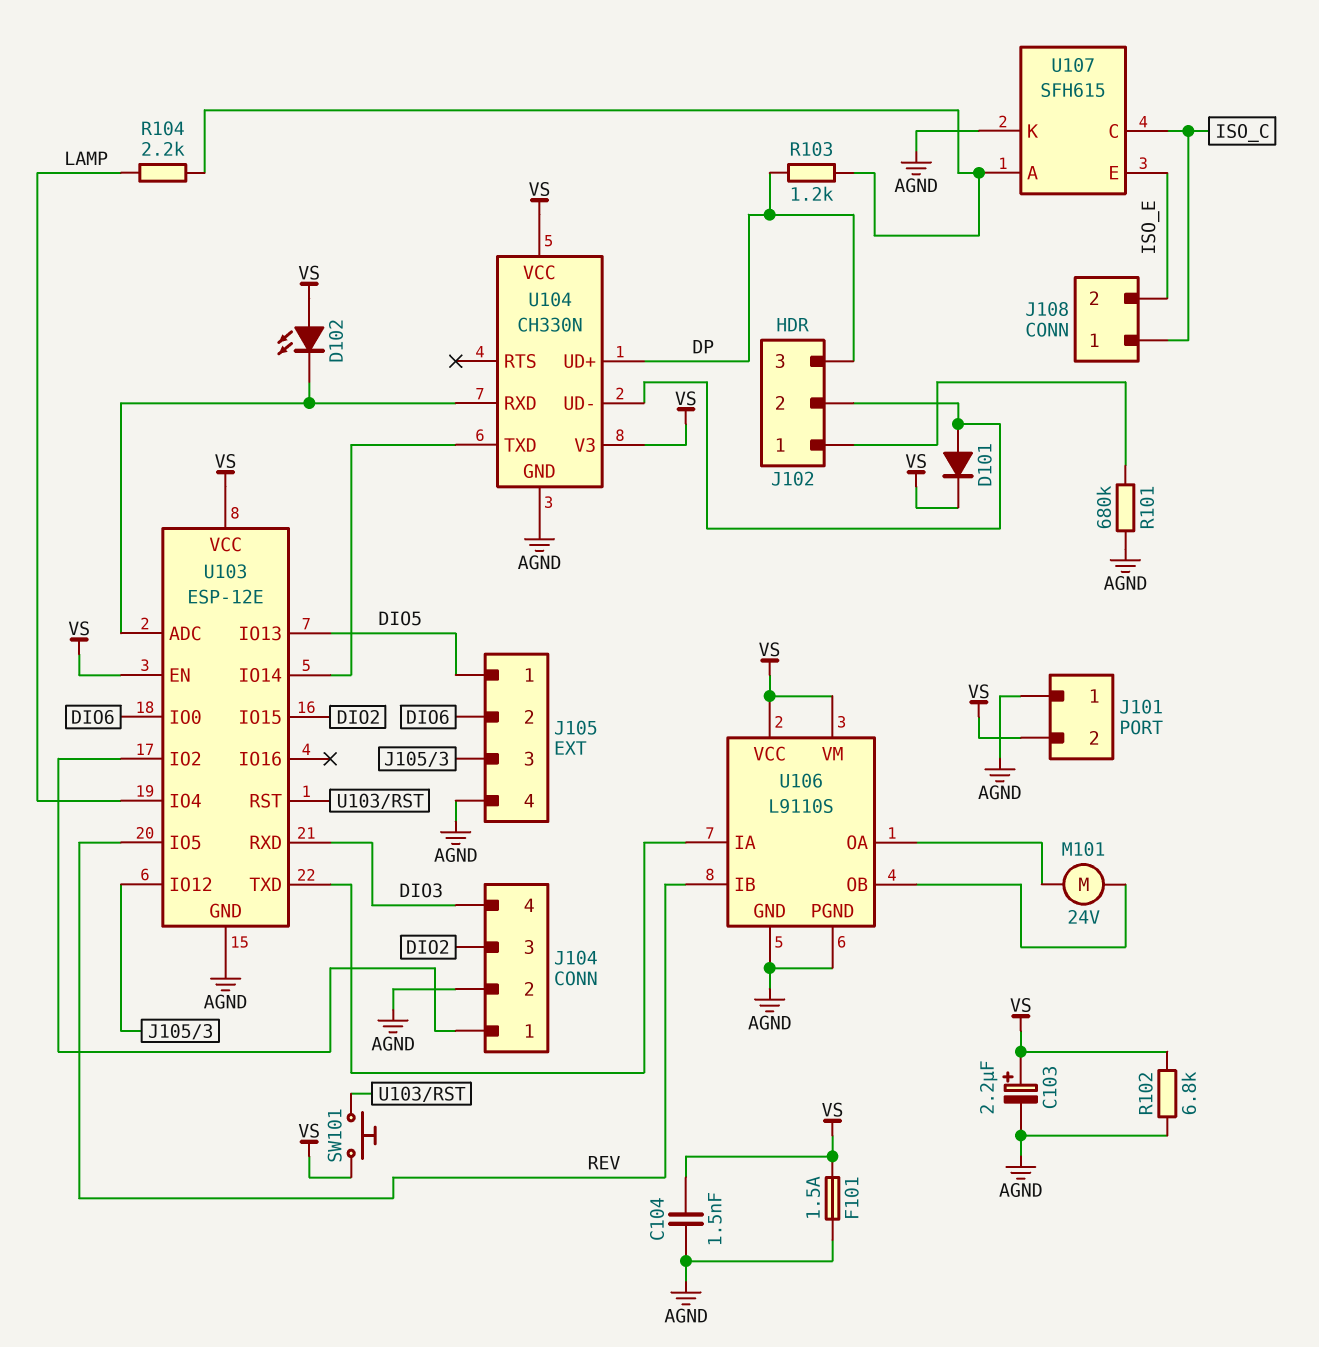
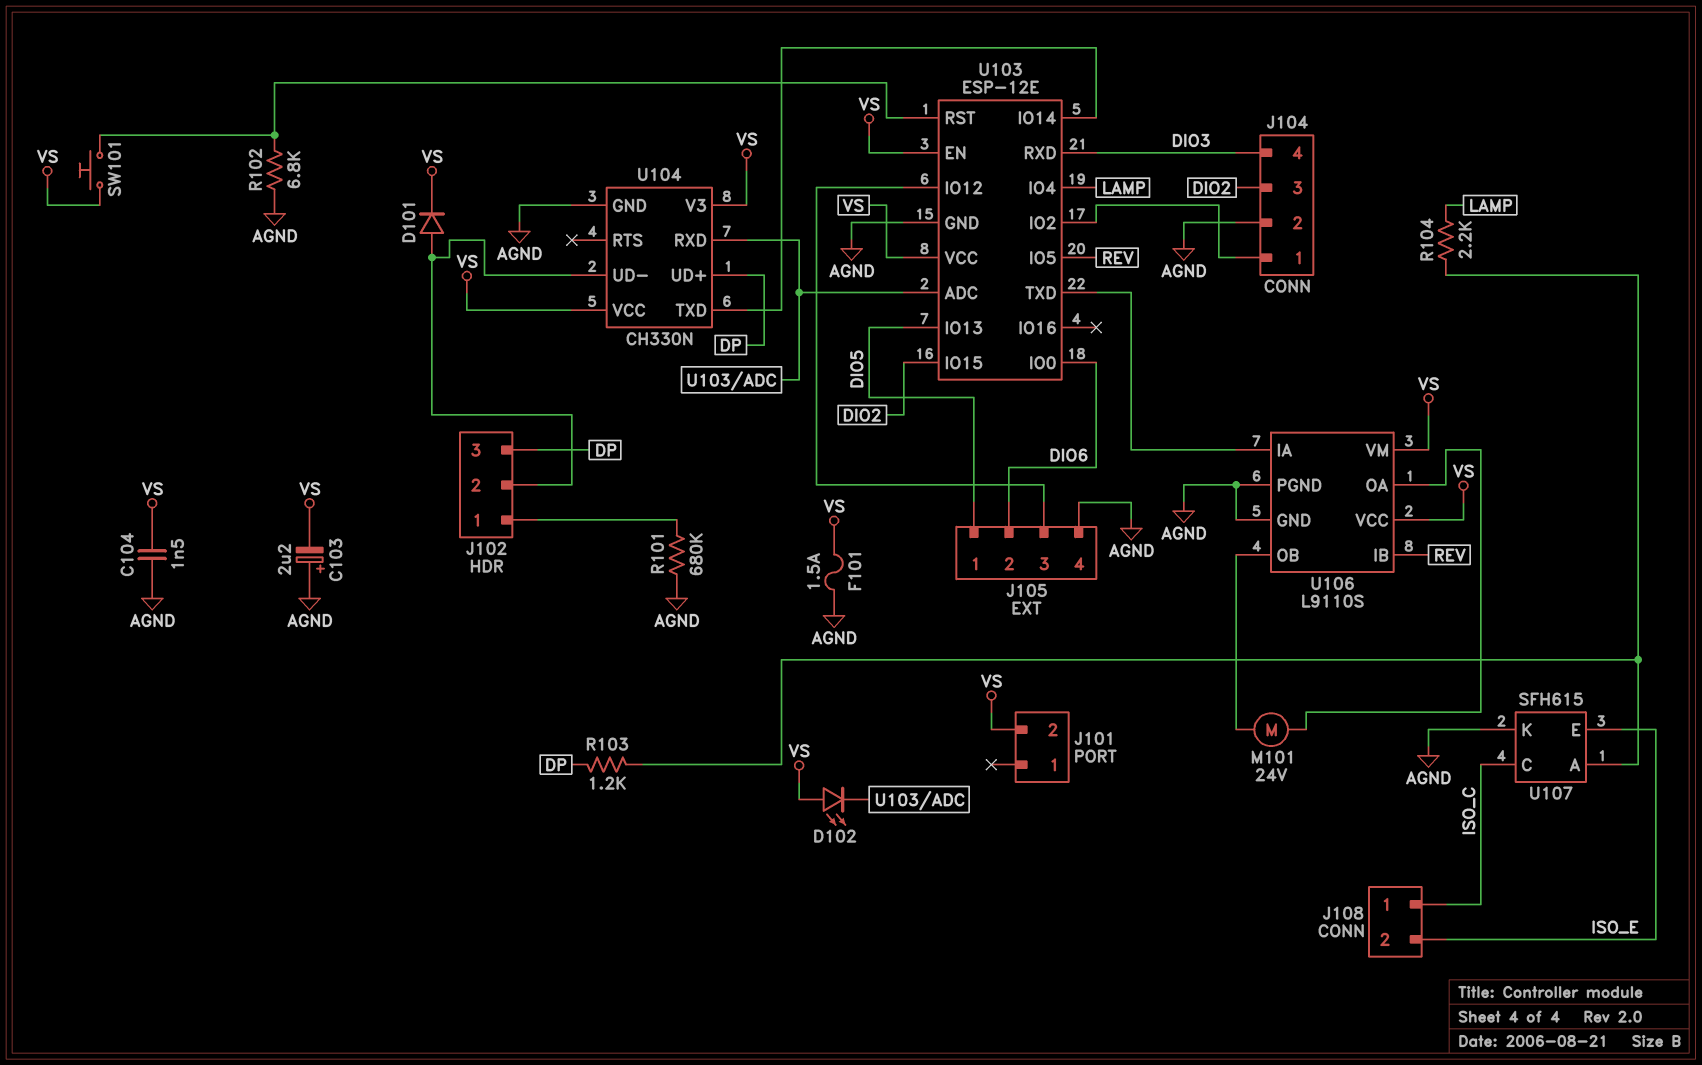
C103: 2.2uF (plus VS, minus AGND) -> 2.2uF (plus AGND, minus VS)
J101 pin 1: AGND -> none
R102: 6.8k (AGND, VS) -> 6.8k (AGND, U103/RST)

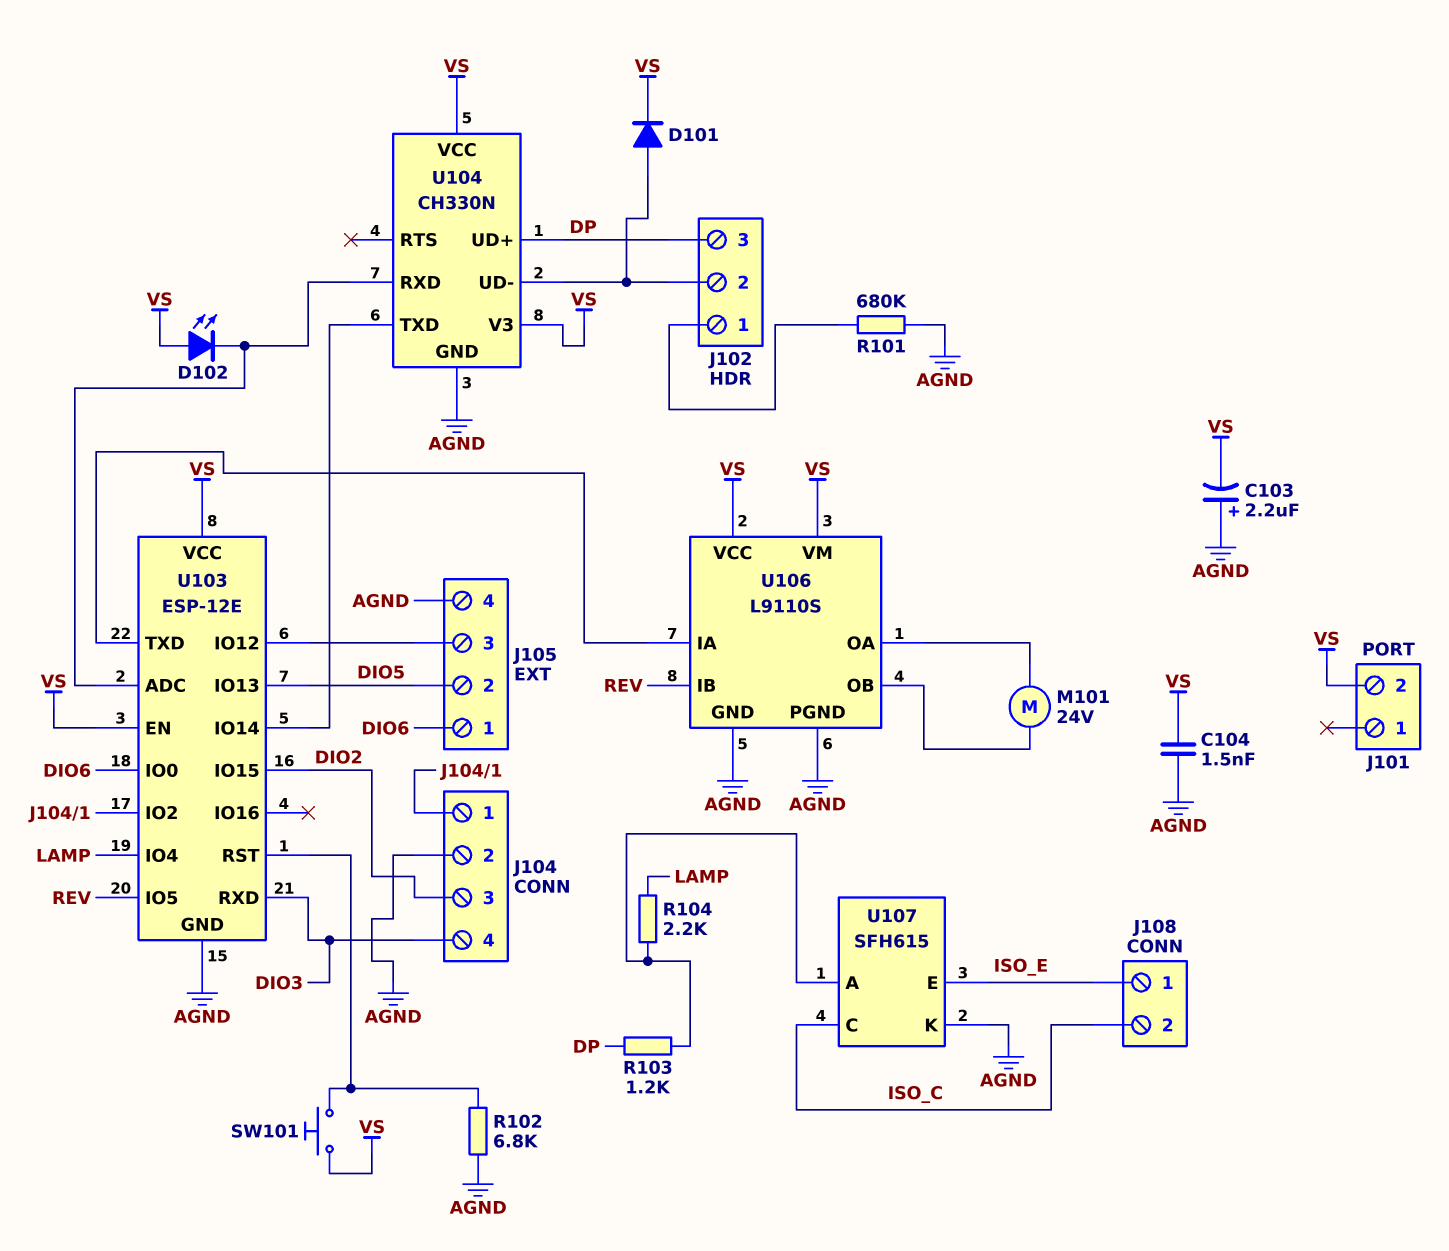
F101: 1.5A (AGND, VS) -> none
J105 pin 1: DIO5 -> DIO6
J105 pin 2: DIO6 -> DIO5
J108 pin 1: ISO_C -> ISO_E
J108 pin 2: ISO_E -> ISO_C

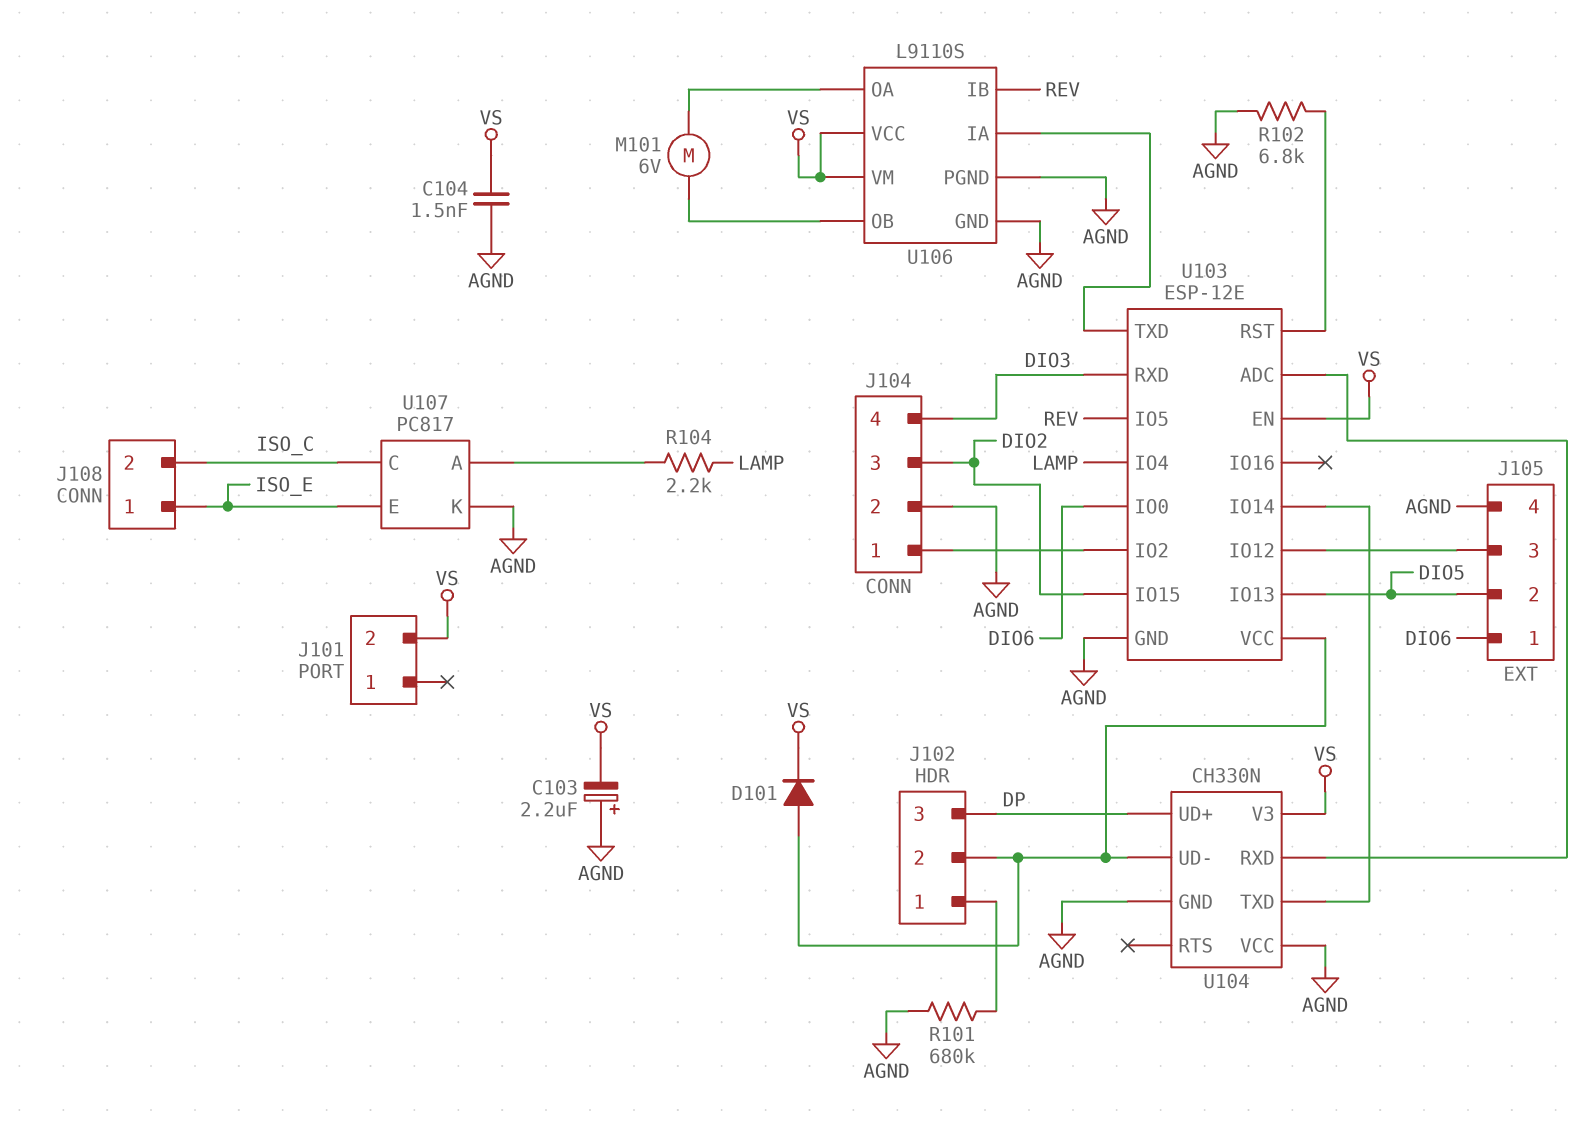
D102: LED (A VS, K U103/ADC) -> none
M101: motor 24V (U106/OA, U106/OB) -> motor 6V (U106/OA, U106/OB)
R103: 1.2k (DP, U107/A) -> none
SW101: button (U103/RST, VS) -> none
U103 pin VCC: VS -> J102/2
U104 pin VCC: VS -> AGND
U107: SFH615 -> PC817

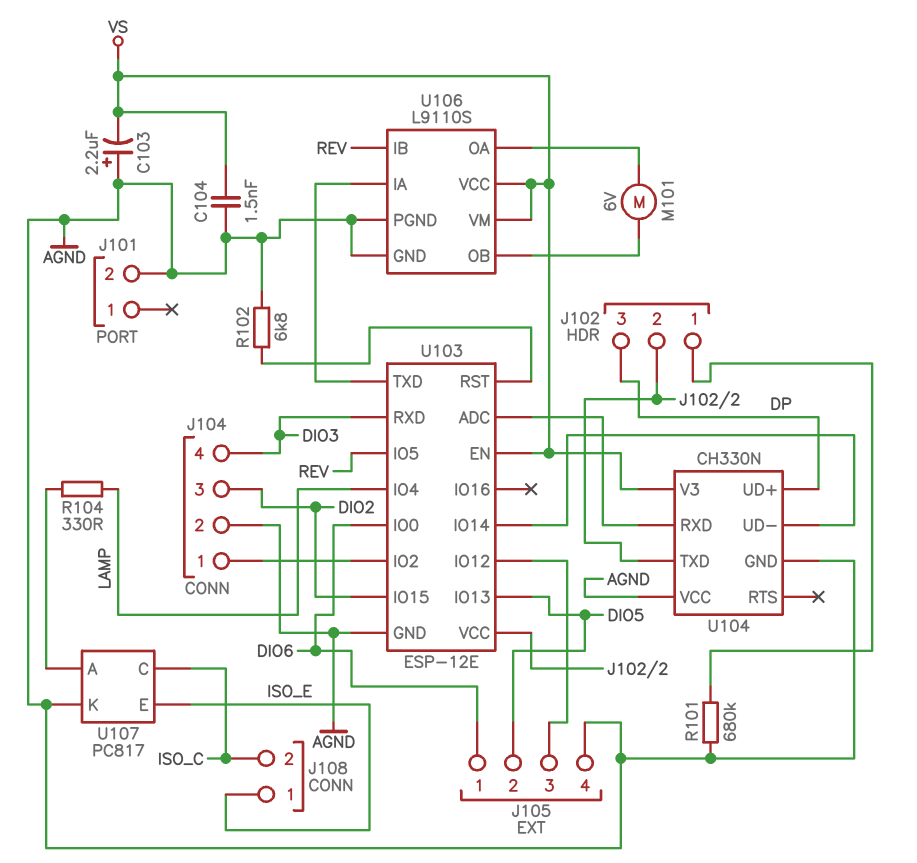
D101: diode (A J102/2, K VS) -> none
J101 pin 2: VS -> AGND
R104: 2.2k (LAMP, U107/A) -> 330 (LAMP, U107/A)
U104 pin TXD: U103/IO14 -> J102/2
U104 pin UD-: J102/2 -> U103/IO14

